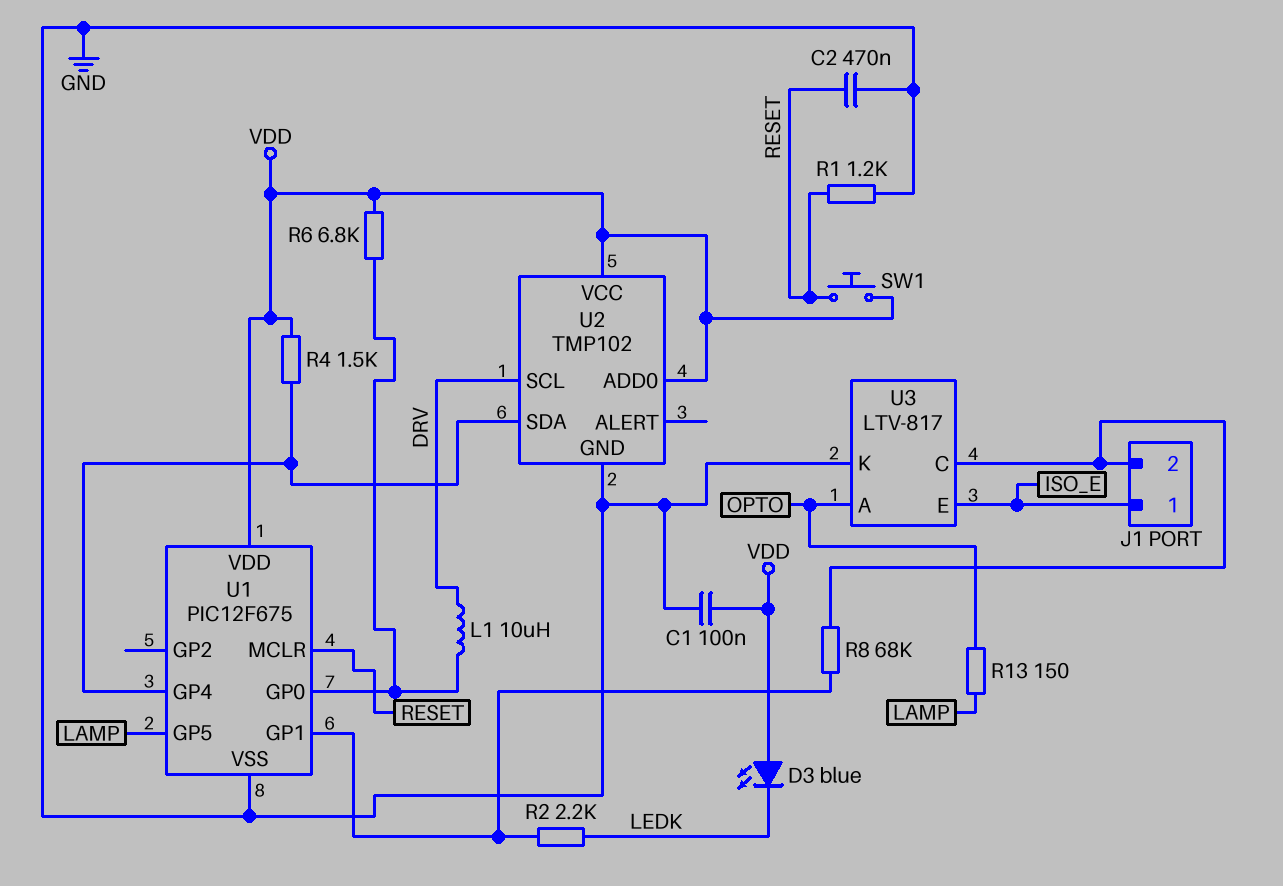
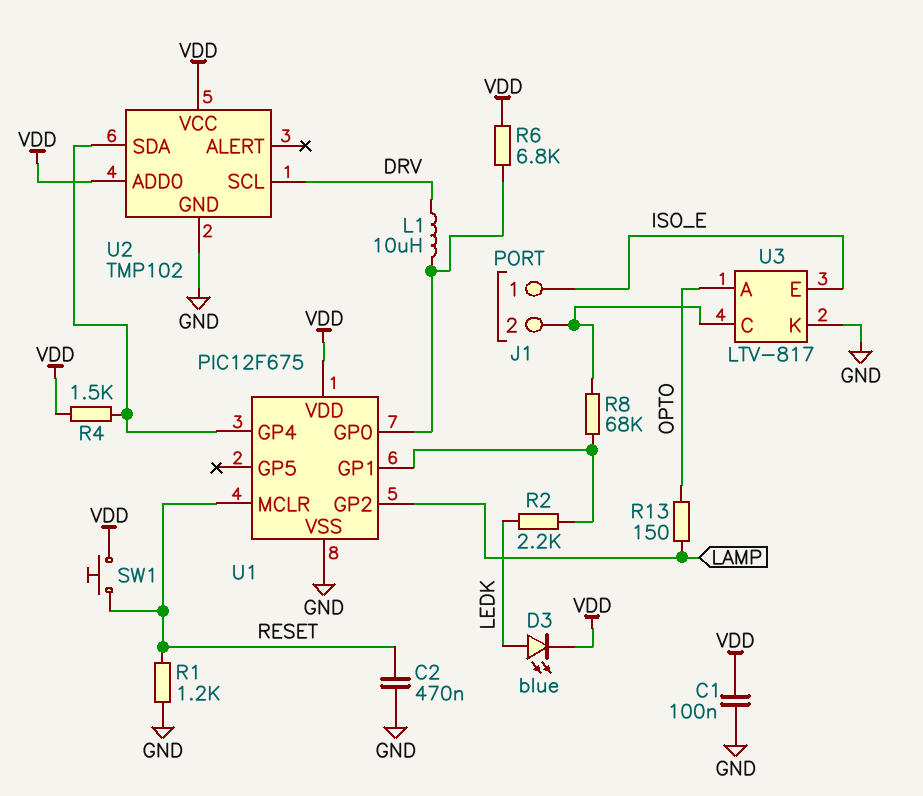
D3: LED blue (A VDD, K LEDK) -> LED blue (A LEDK, K VDD)
U1 pin GP2: none -> LAMP
U1 pin GP5: LAMP -> none

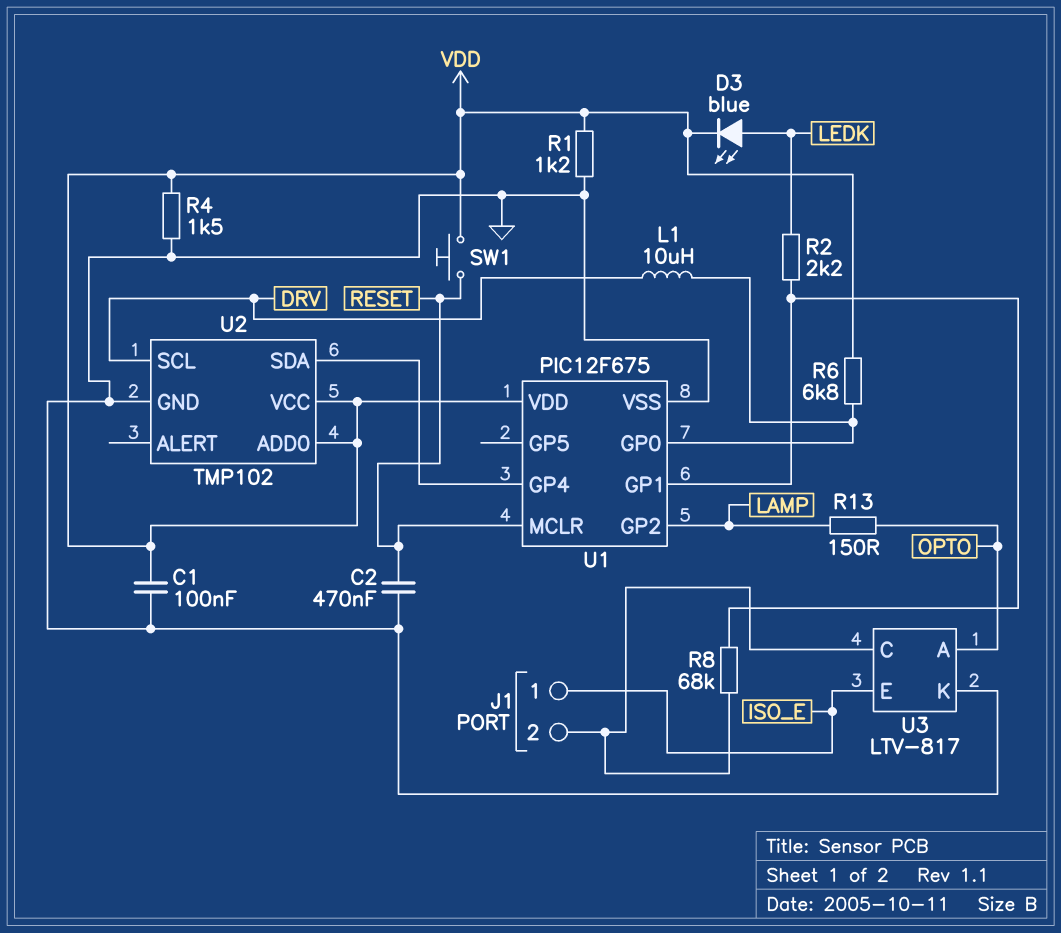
R1: 1.2k (GND, RESET) -> 1.2k (GND, VDD)
R4: 1.5k (U1/GP4, VDD) -> 1.5k (GND, VDD)

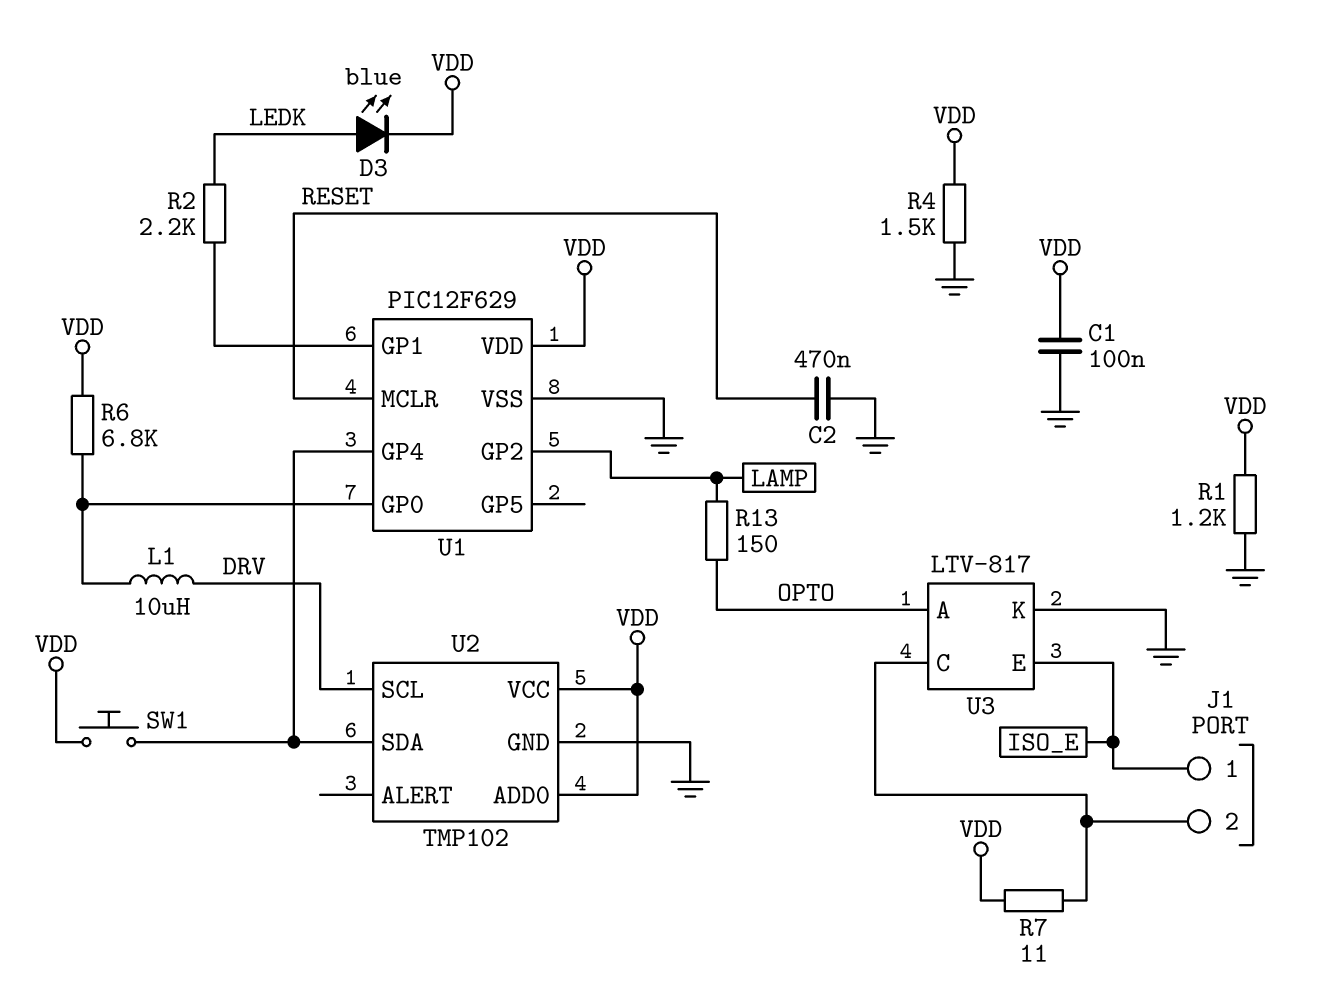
R7: none -> 11 (J1/2, VDD)
R8: 68k (J1/2, U1/GP1) -> none
SW1: button (RESET, VDD) -> button (U1/GP4, VDD)
U1: PIC12F675 -> PIC12F629

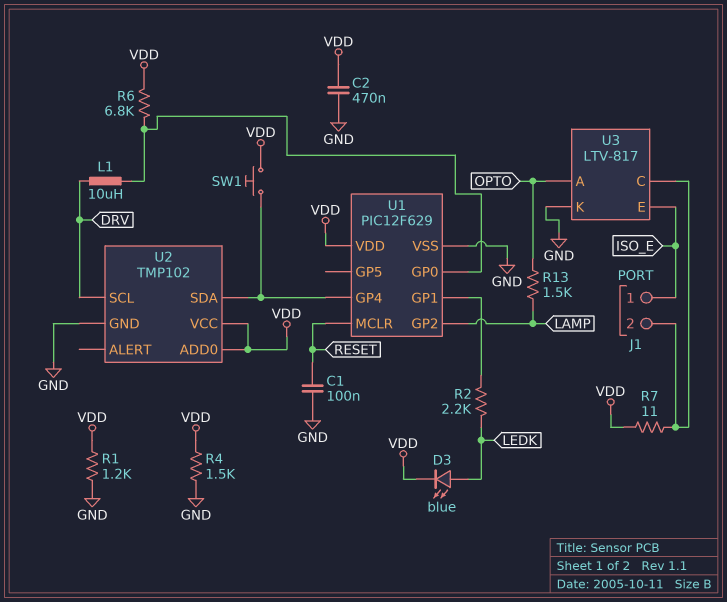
C1: 100nF (GND, VDD) -> 100nF (GND, RESET)
C2: 470nF (GND, RESET) -> 470nF (GND, VDD)
R13: 150 (LAMP, OPTO) -> 1.5k (LAMP, OPTO)

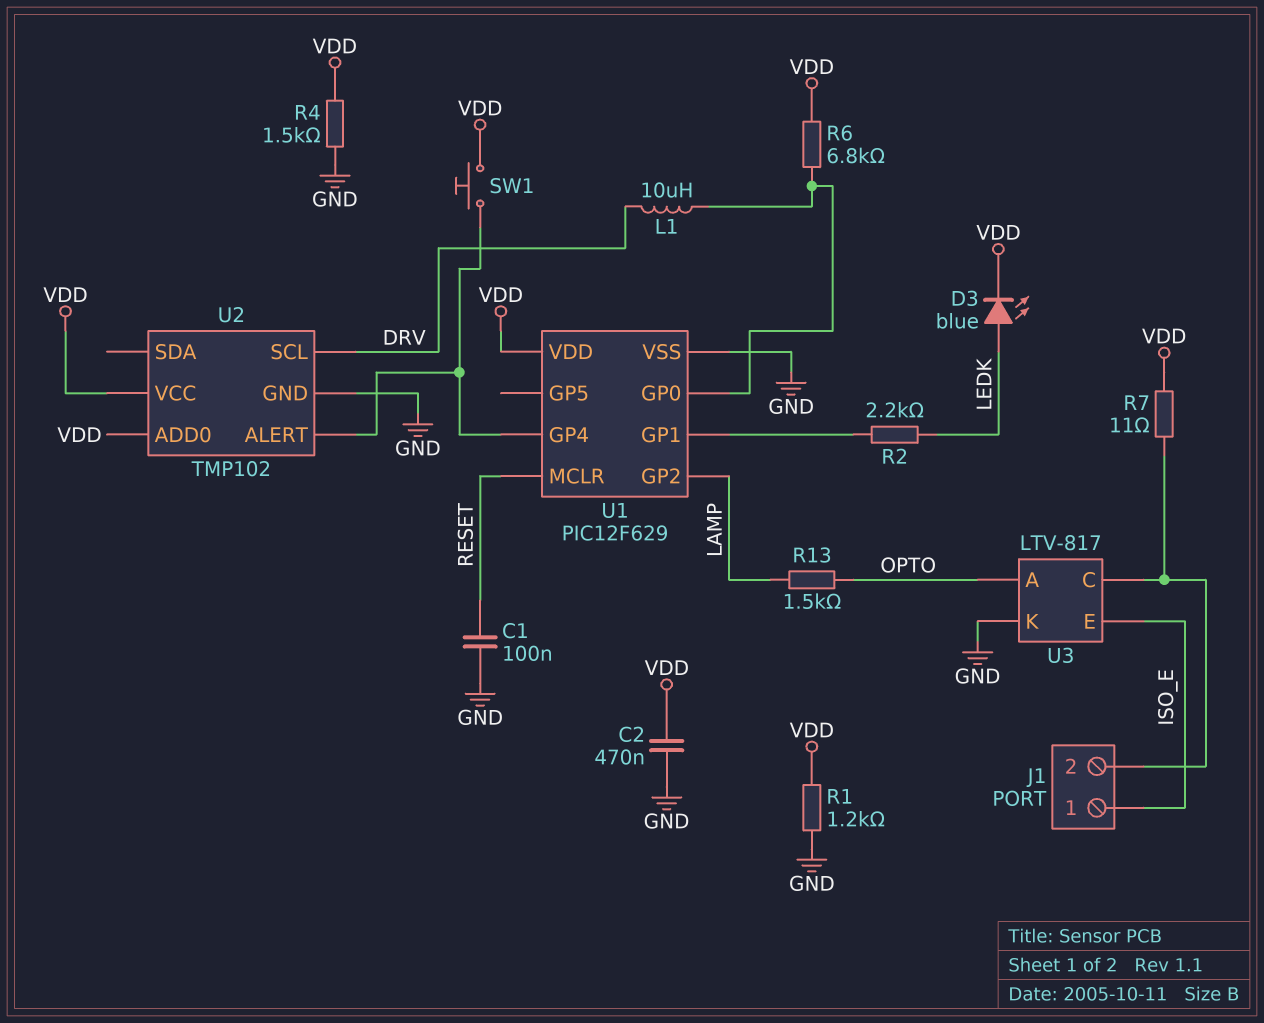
U2 pin ALERT: none -> U1/GP4
U2 pin SDA: U1/GP4 -> none

